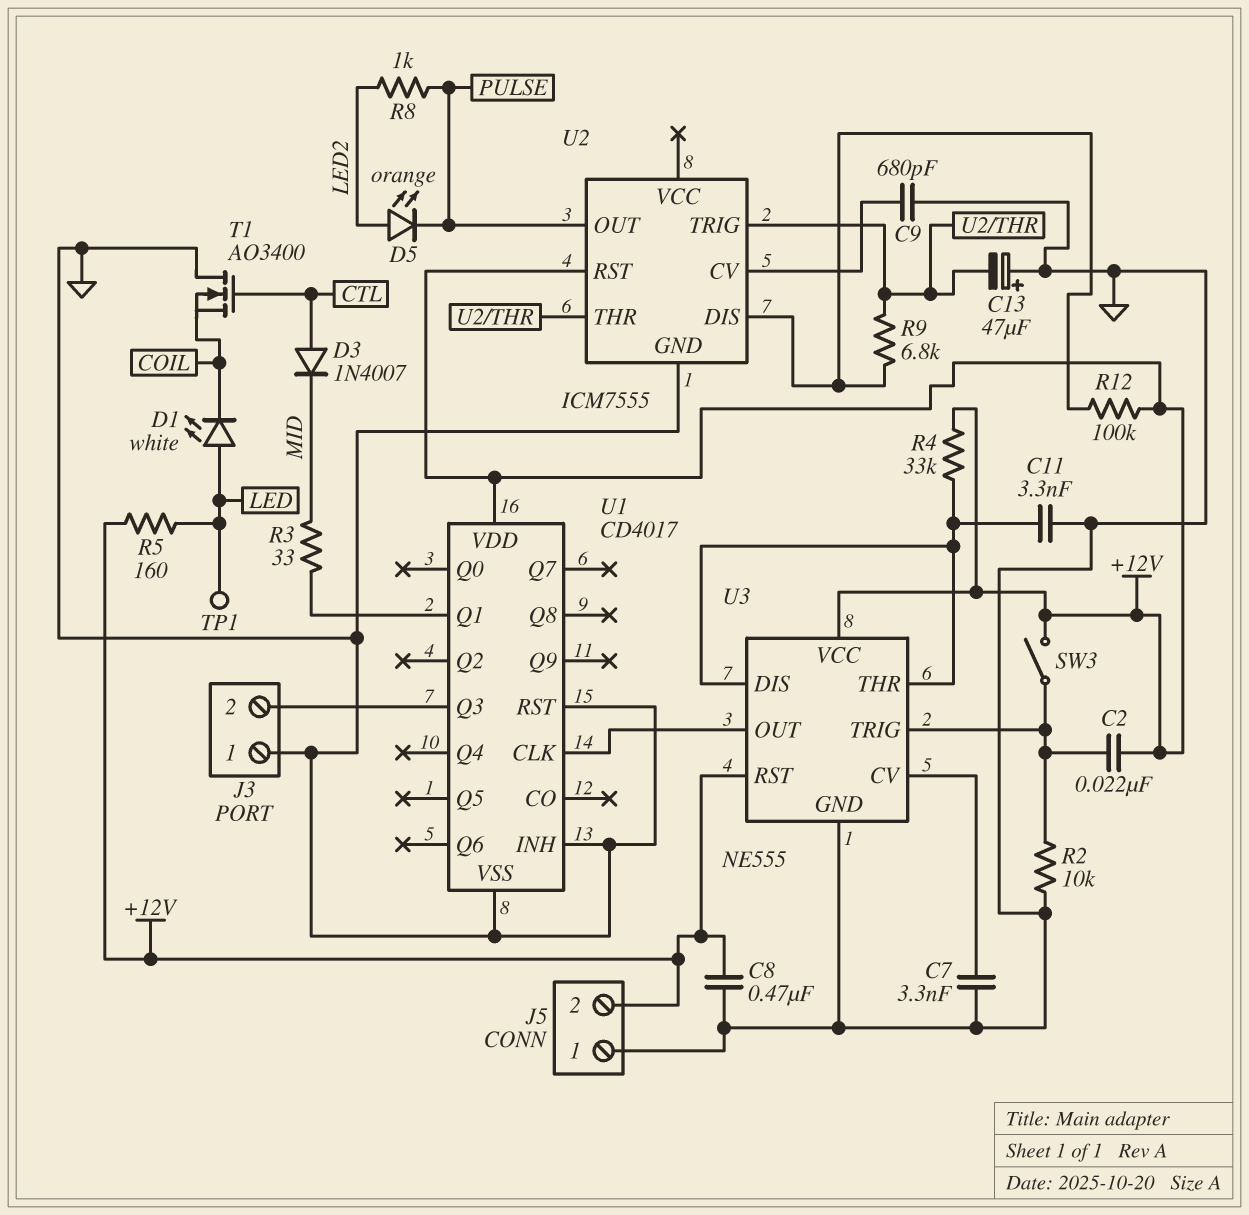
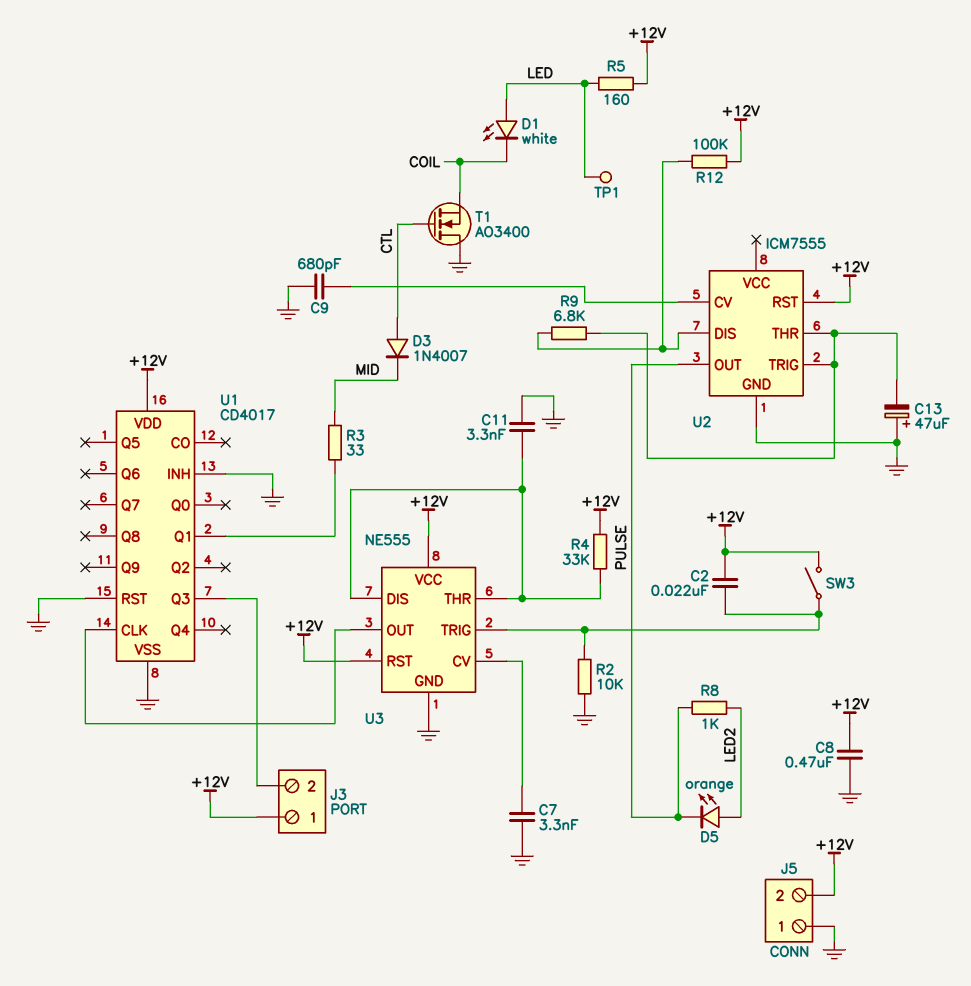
J3 pin 1: GND -> +12V

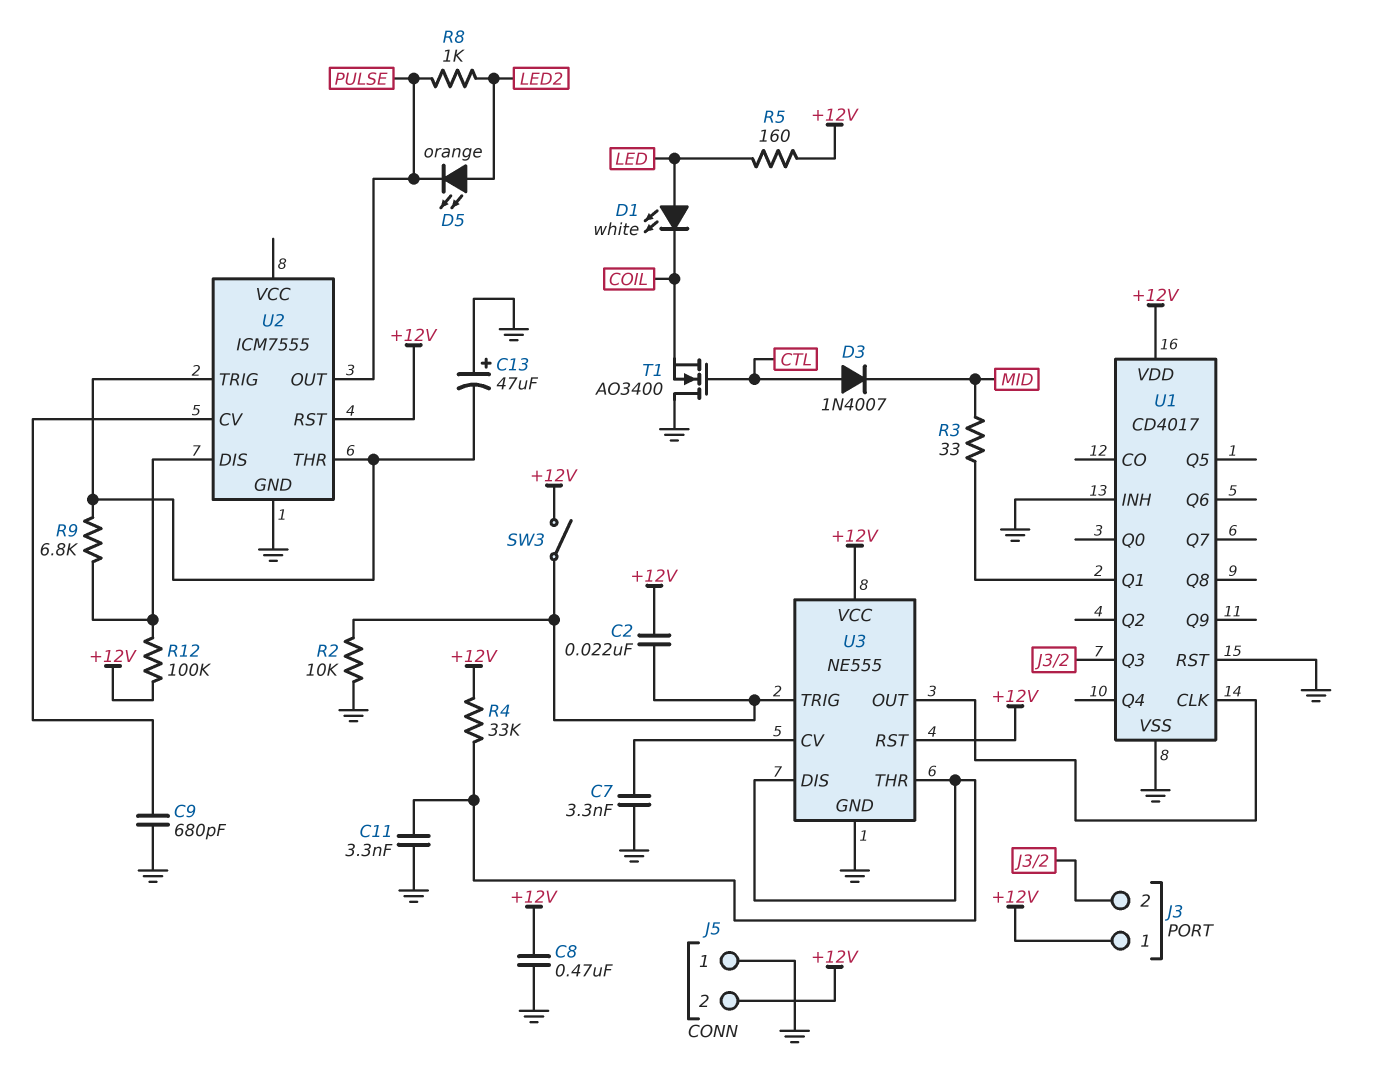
TP1: test point (LED) -> none

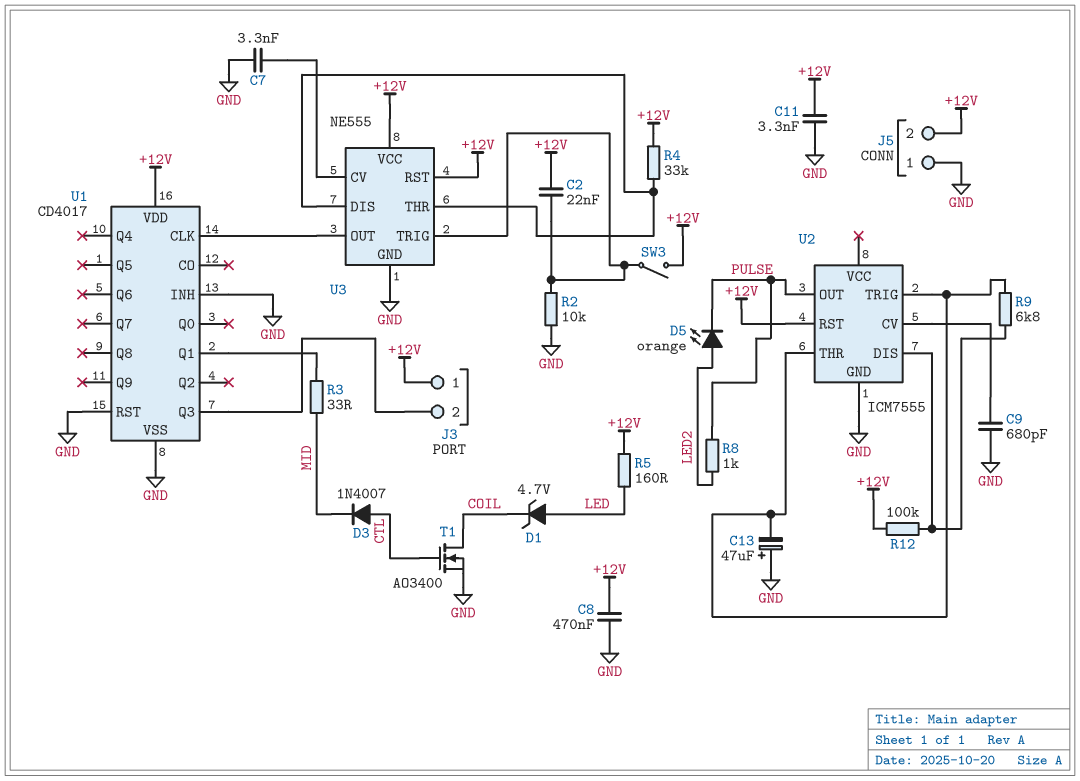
C11: 3.3nF (GND, U3/DIS) -> 3.3nF (+12V, GND)
D1: LED white (A LED, K COIL) -> zener 4.7V (A LED, K COIL)
T1: NMOS AO3400 (G CTL, D GND, S COIL) -> NMOS AO3400 (G CTL, D COIL, S GND)

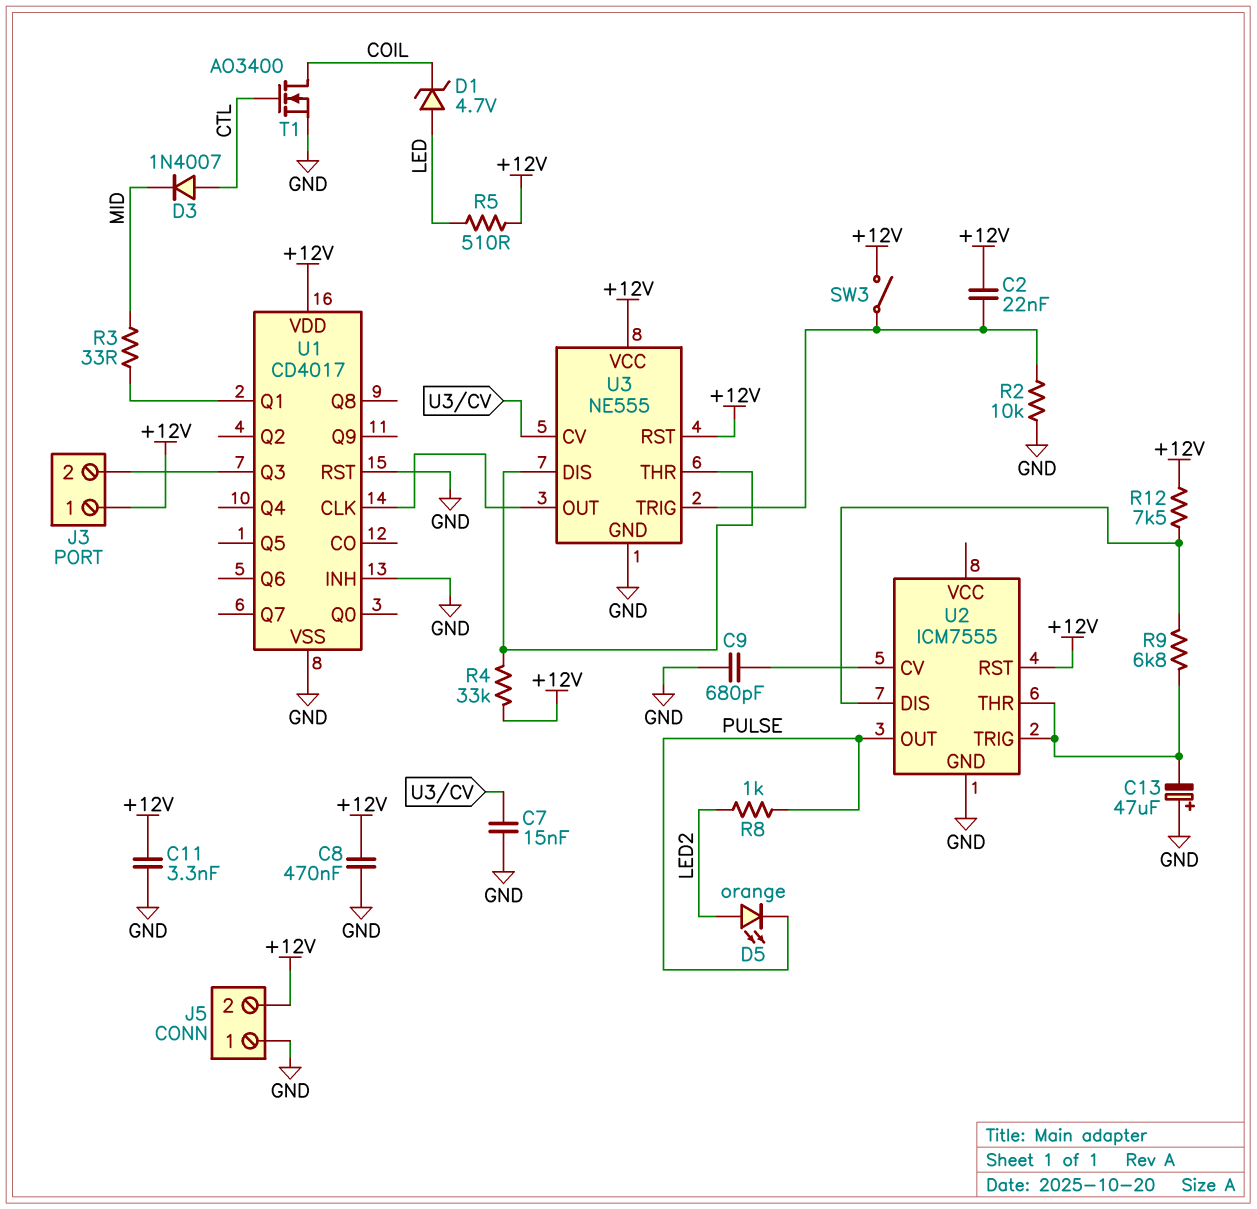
C7: 3.3nF (GND, U3/CV) -> 15nF (GND, U3/CV)
R5: 160 (+12V, LED) -> 510 (+12V, LED)
R12: 100k (+12V, U2/DIS) -> 7.5k (+12V, U2/DIS)

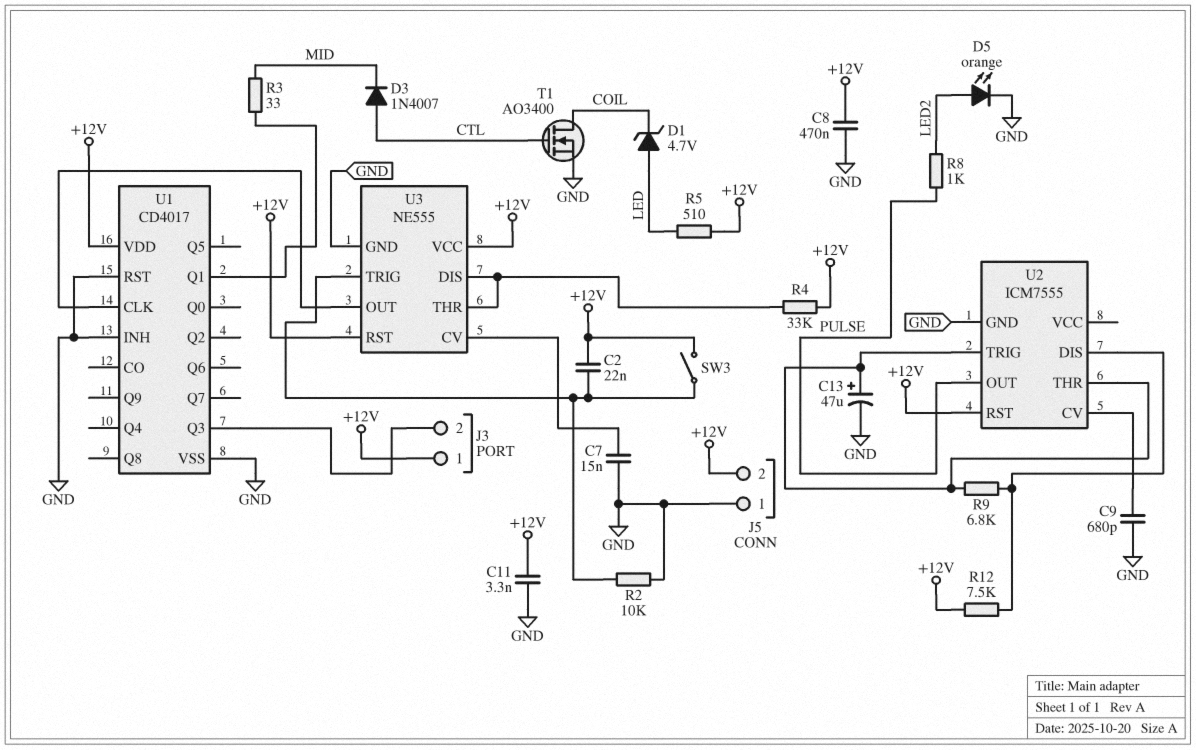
C13: 47uF (plus GND, minus U2/THR) -> 47uF (plus U2/THR, minus GND)
D5: LED orange (A LED2, K PULSE) -> LED orange (A LED2, K GND)

